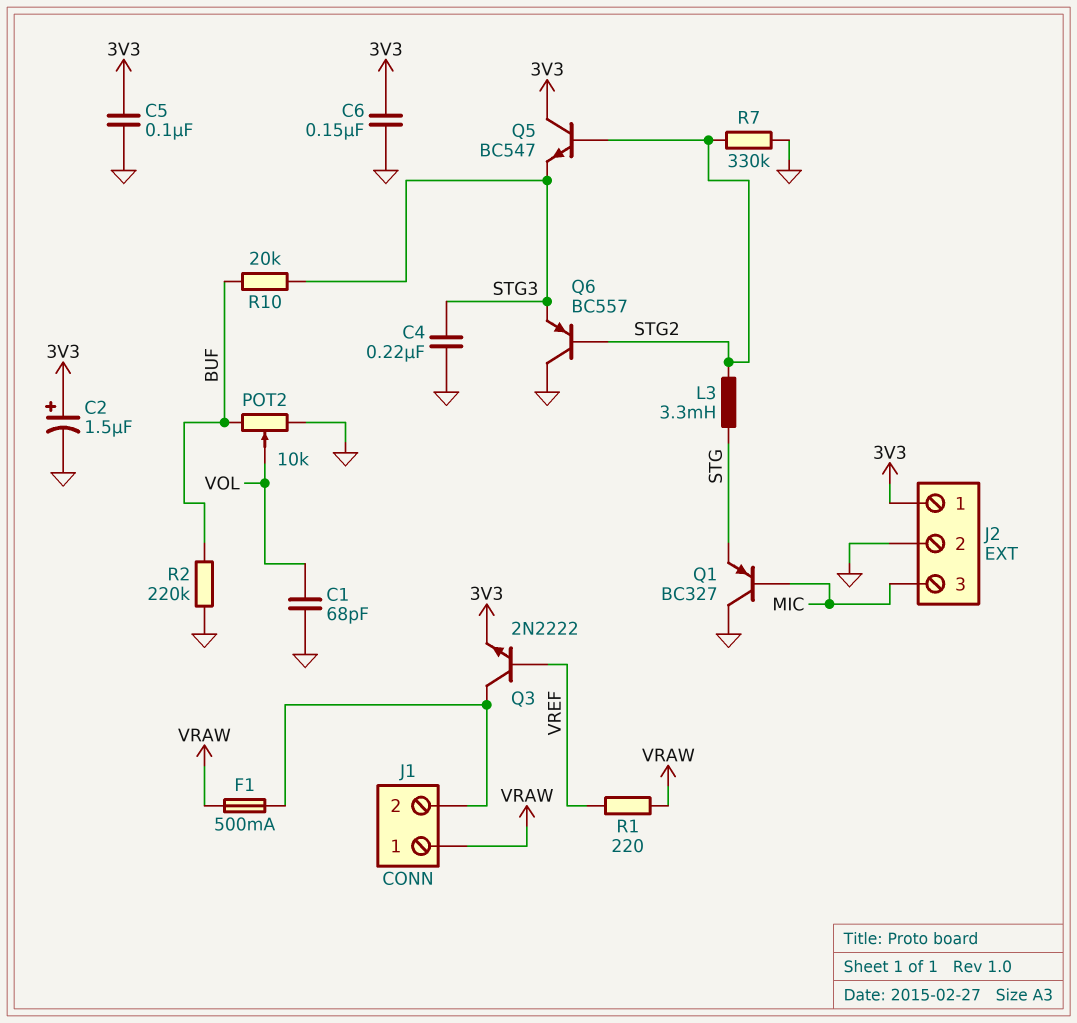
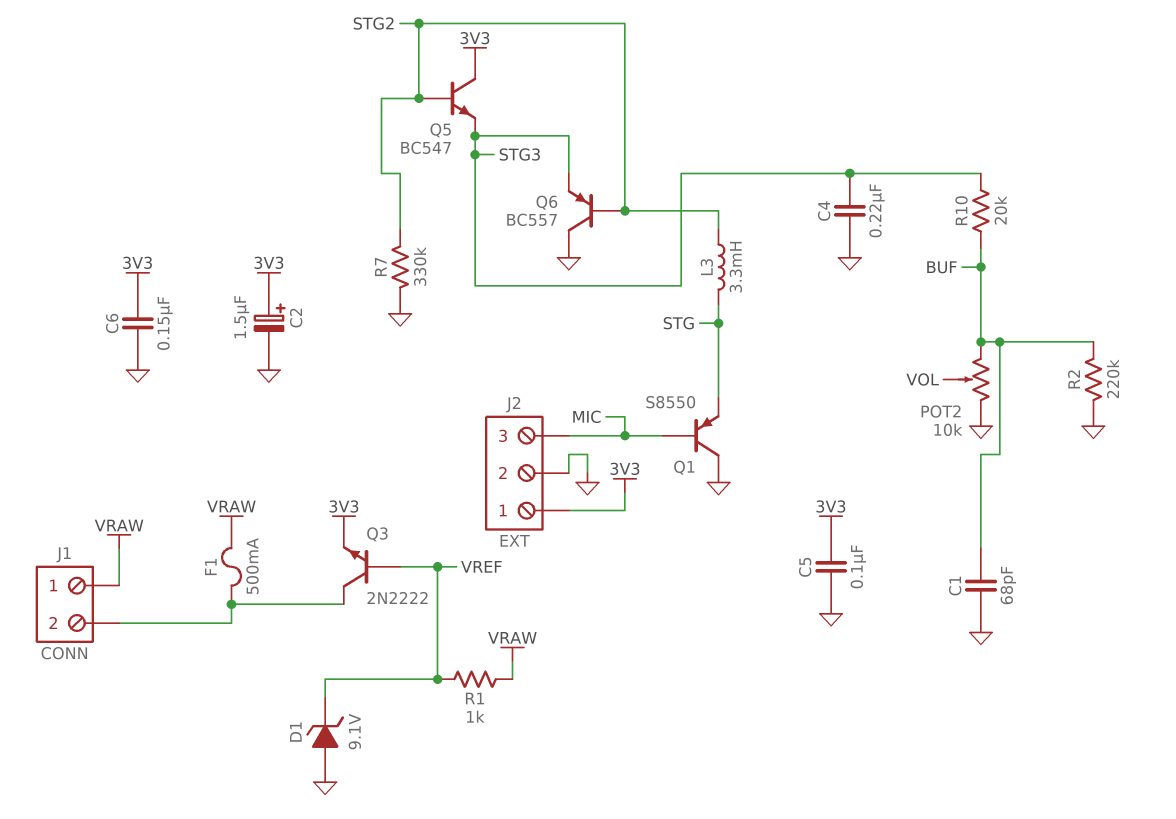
C1: 68pF (GND, VOL) -> 68pF (BUF, GND)
D1: none -> zener 9.1V (A GND, K VREF)
Q1: PNP BC327 (B MIC, C GND, E STG) -> PNP S8550 (B MIC, C GND, E STG)
R1: 220 (VRAW, VREF) -> 1k (VRAW, VREF)

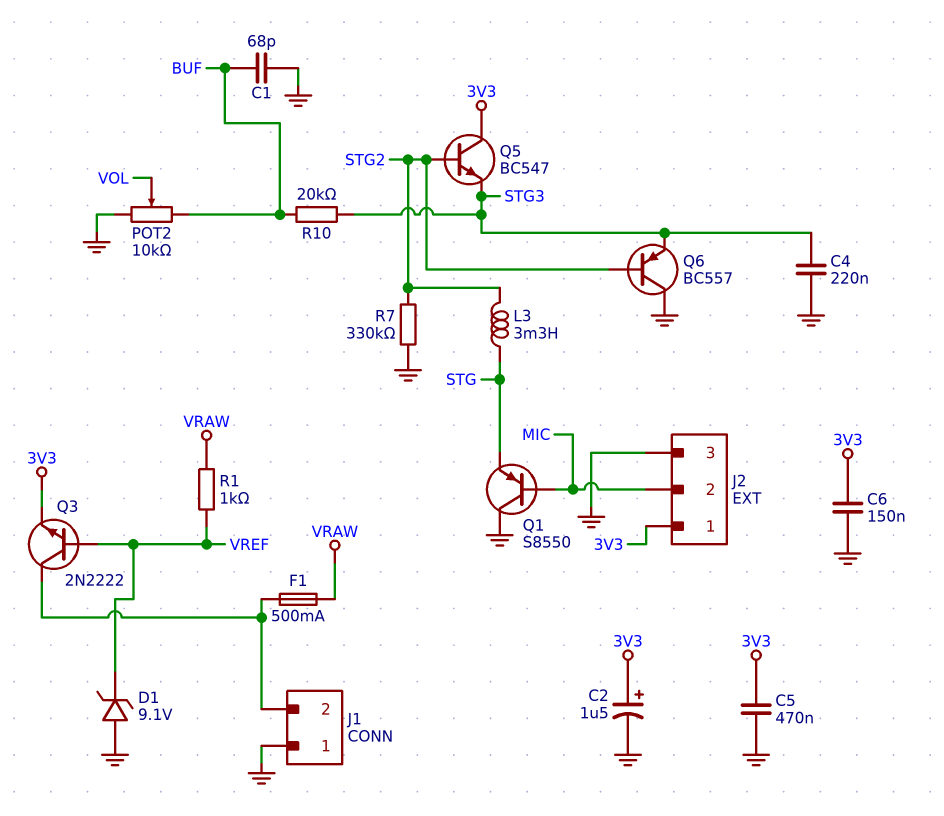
C5: 100nF (3V3, GND) -> 470nF (3V3, GND)
J1 pin 1: VRAW -> GND
J2 pin 2: GND -> MIC
J2 pin 3: MIC -> GND
R2: 220k (BUF, GND) -> none

